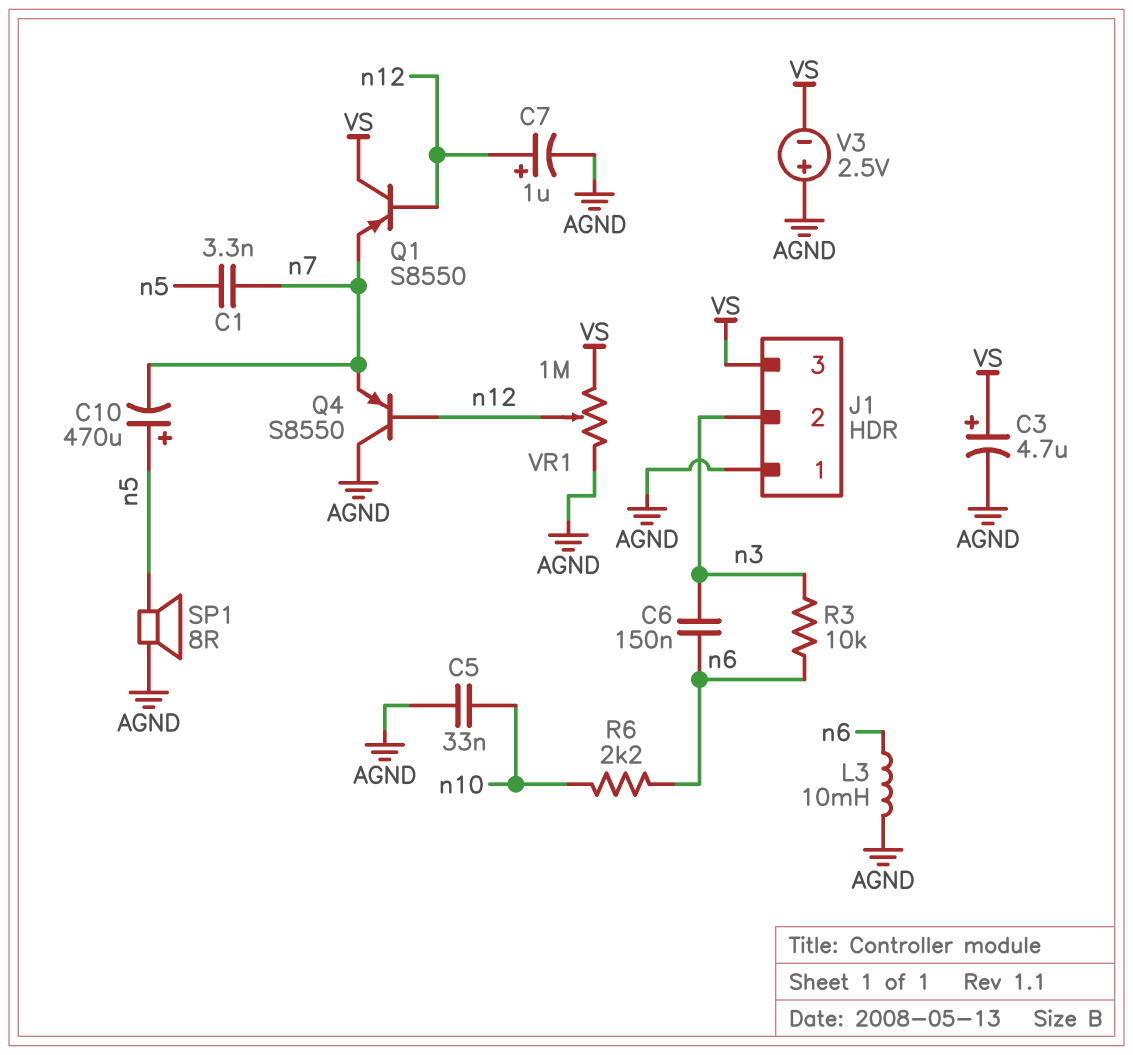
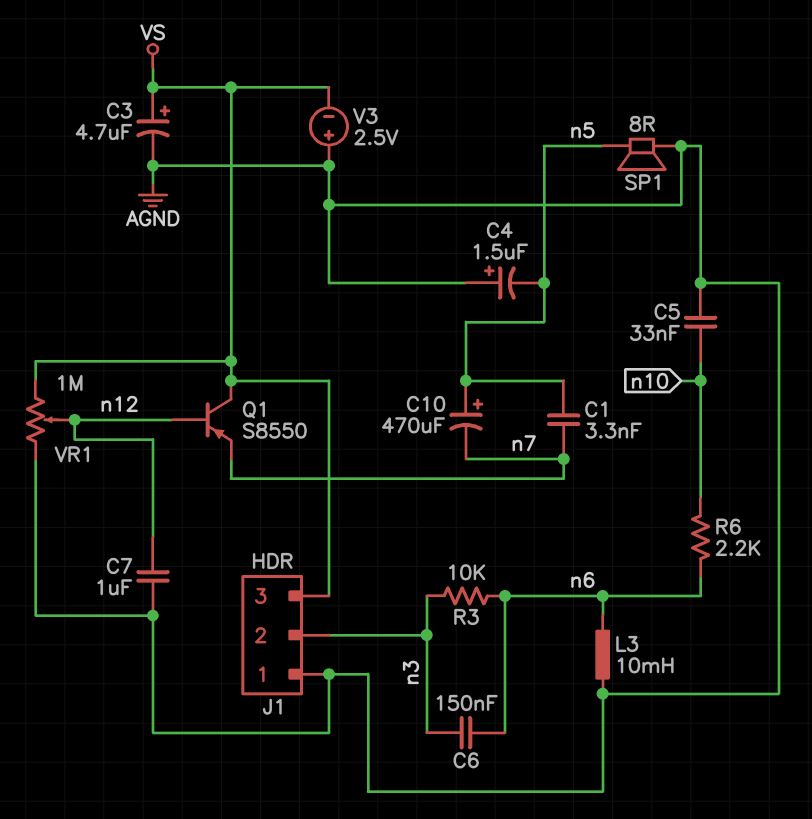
C4: none -> 1.5uF (plus AGND, minus n5)
C7: 1uF (plus n12, minus AGND) -> 1uF (AGND, n12)
Q4: PNP S8550 (B n12, C AGND, E n7) -> none

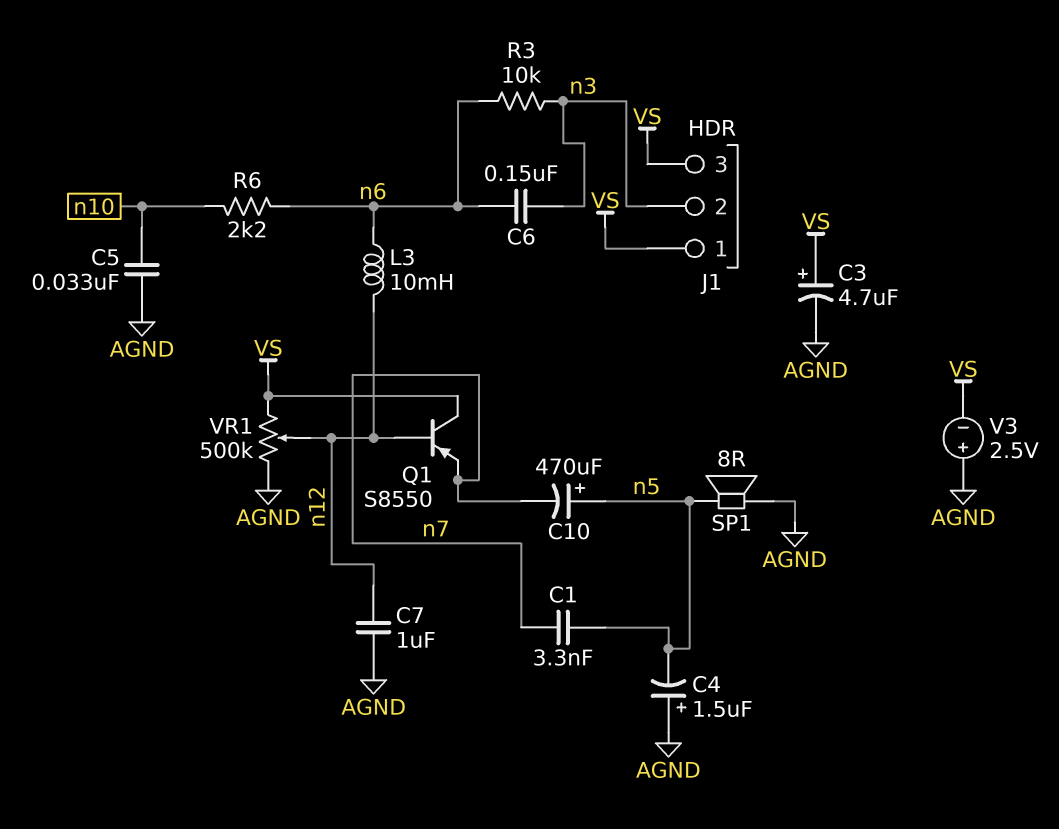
J1 pin 1: AGND -> VS
L3: 10mH (AGND, n6) -> 10mH (n6, n12)
VR1: 1M (AGND, VS, wiper n12) -> 500k (AGND, VS, wiper n12)

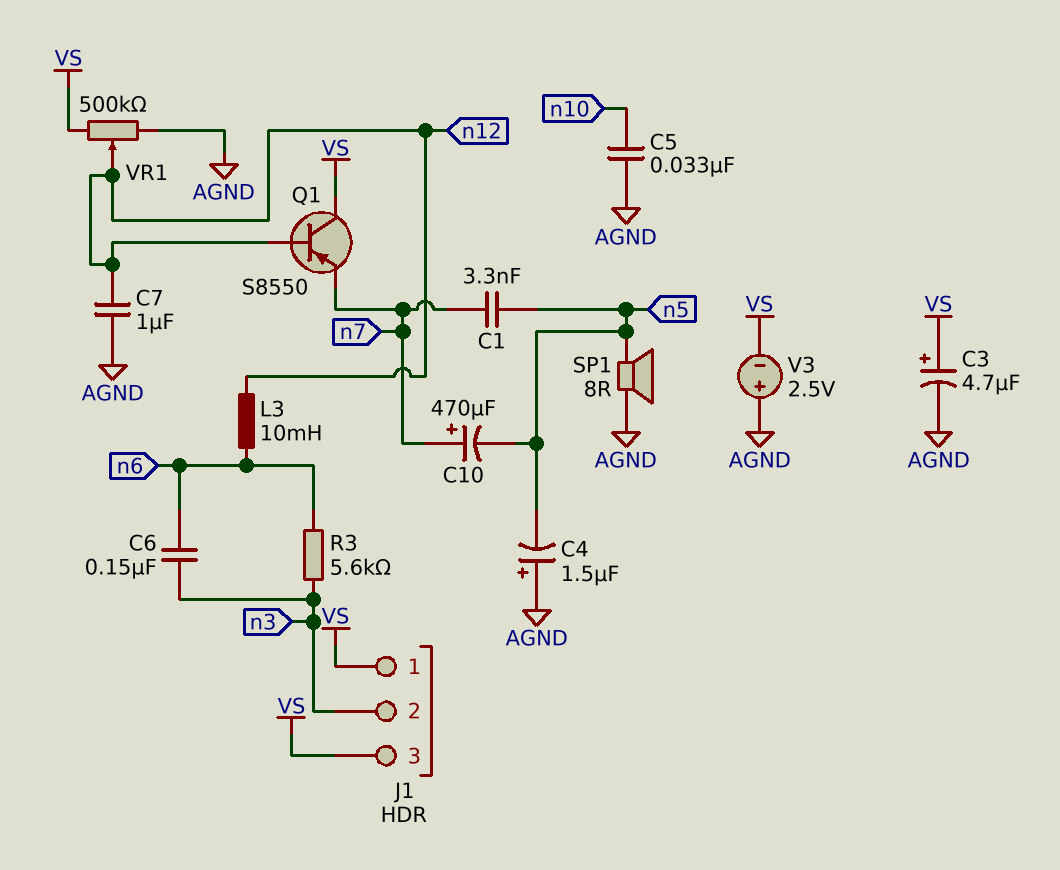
C10: 470uF (plus n5, minus n7) -> 470uF (plus n7, minus n5)
R3: 10k (n3, n6) -> 5.6k (n3, n6)
R6: 2.2k (n6, n10) -> none

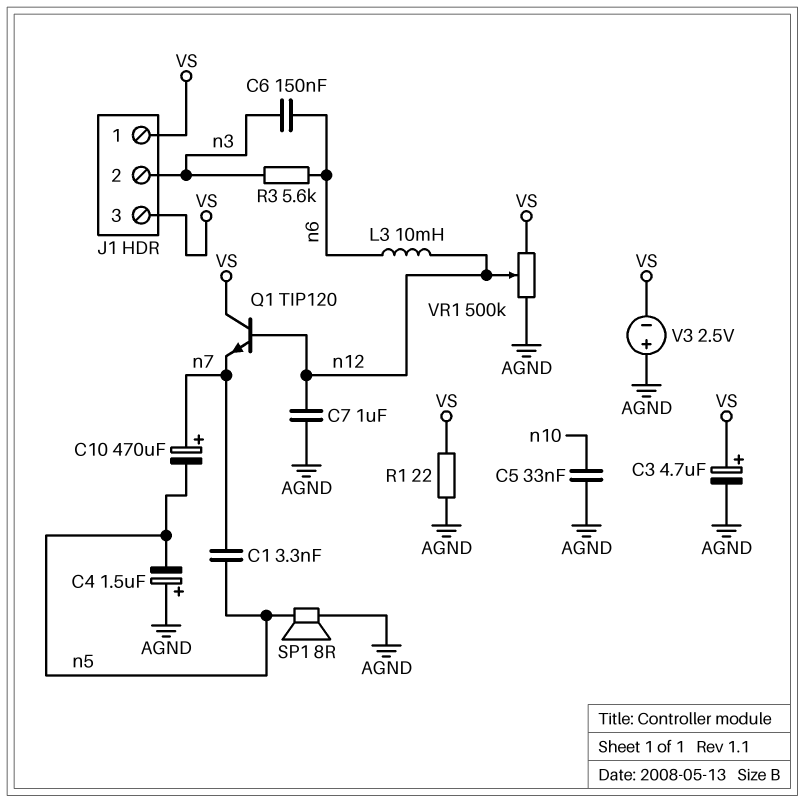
Q1: PNP S8550 (B n12, C VS, E n7) -> NPN TIP120 (B n12, C VS, E n7)
R1: none -> 22 (AGND, VS)

